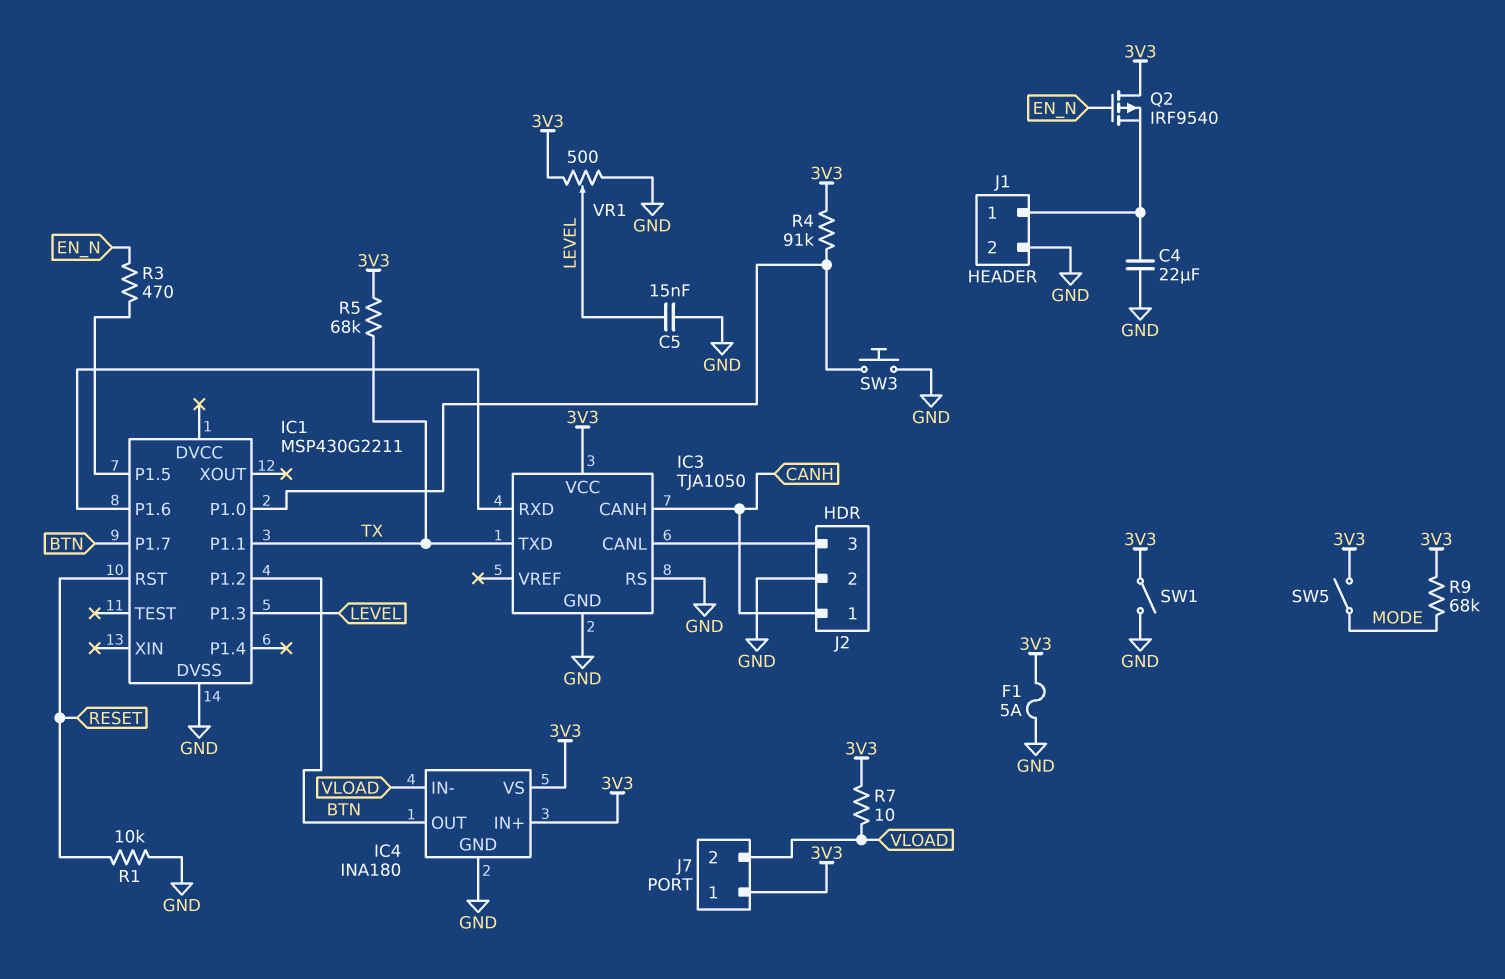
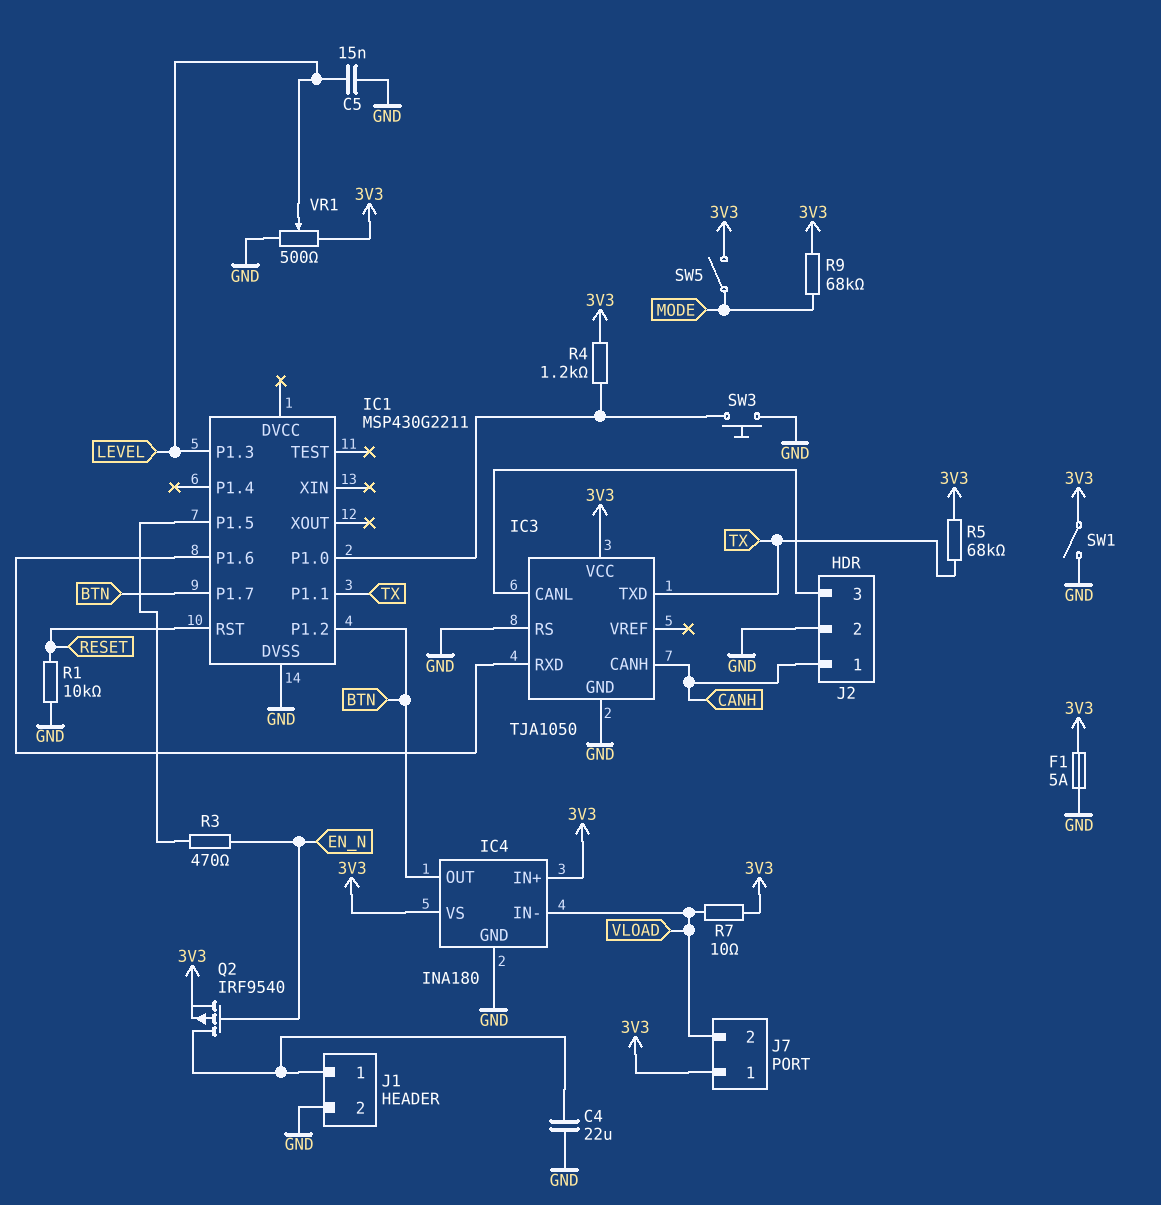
Q2: PMOS IRF9540 (G EN_N, D 3V3, S J1/1) -> PMOS IRF9540 (G EN_N, D J1/1, S 3V3)
R4: 91k (3V3, IC1/P1.0) -> 1.2k (3V3, IC1/P1.0)

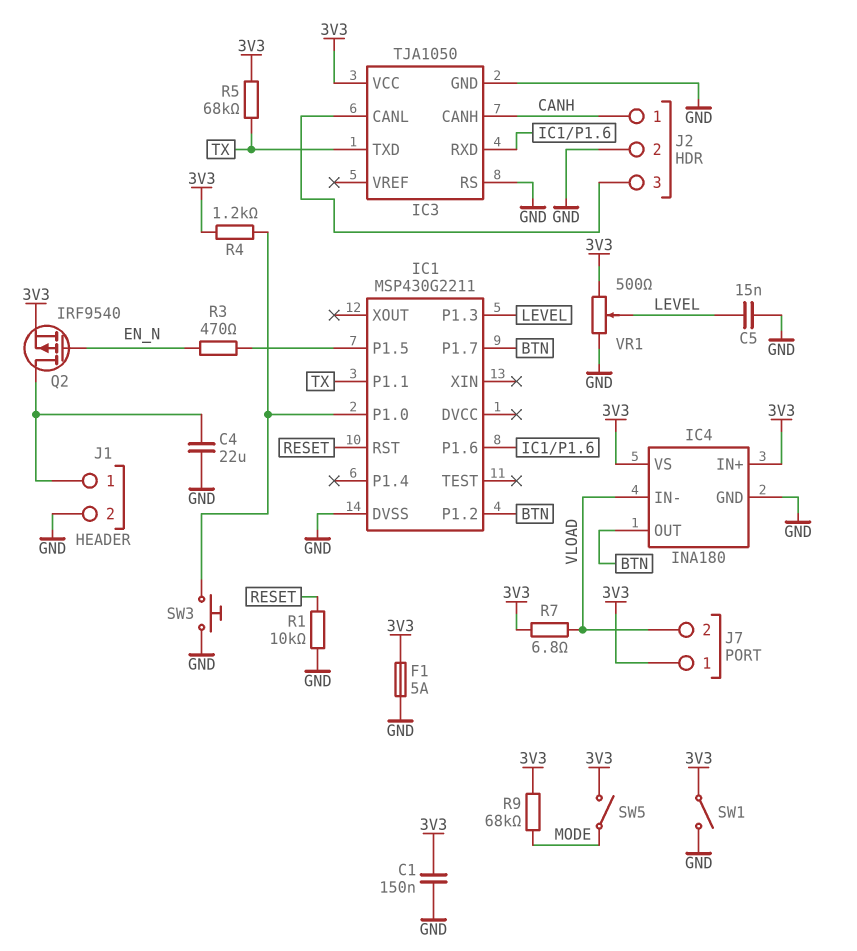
C1: none -> 150nF (3V3, GND)
R7: 10 (3V3, VLOAD) -> 6.8 (3V3, VLOAD)

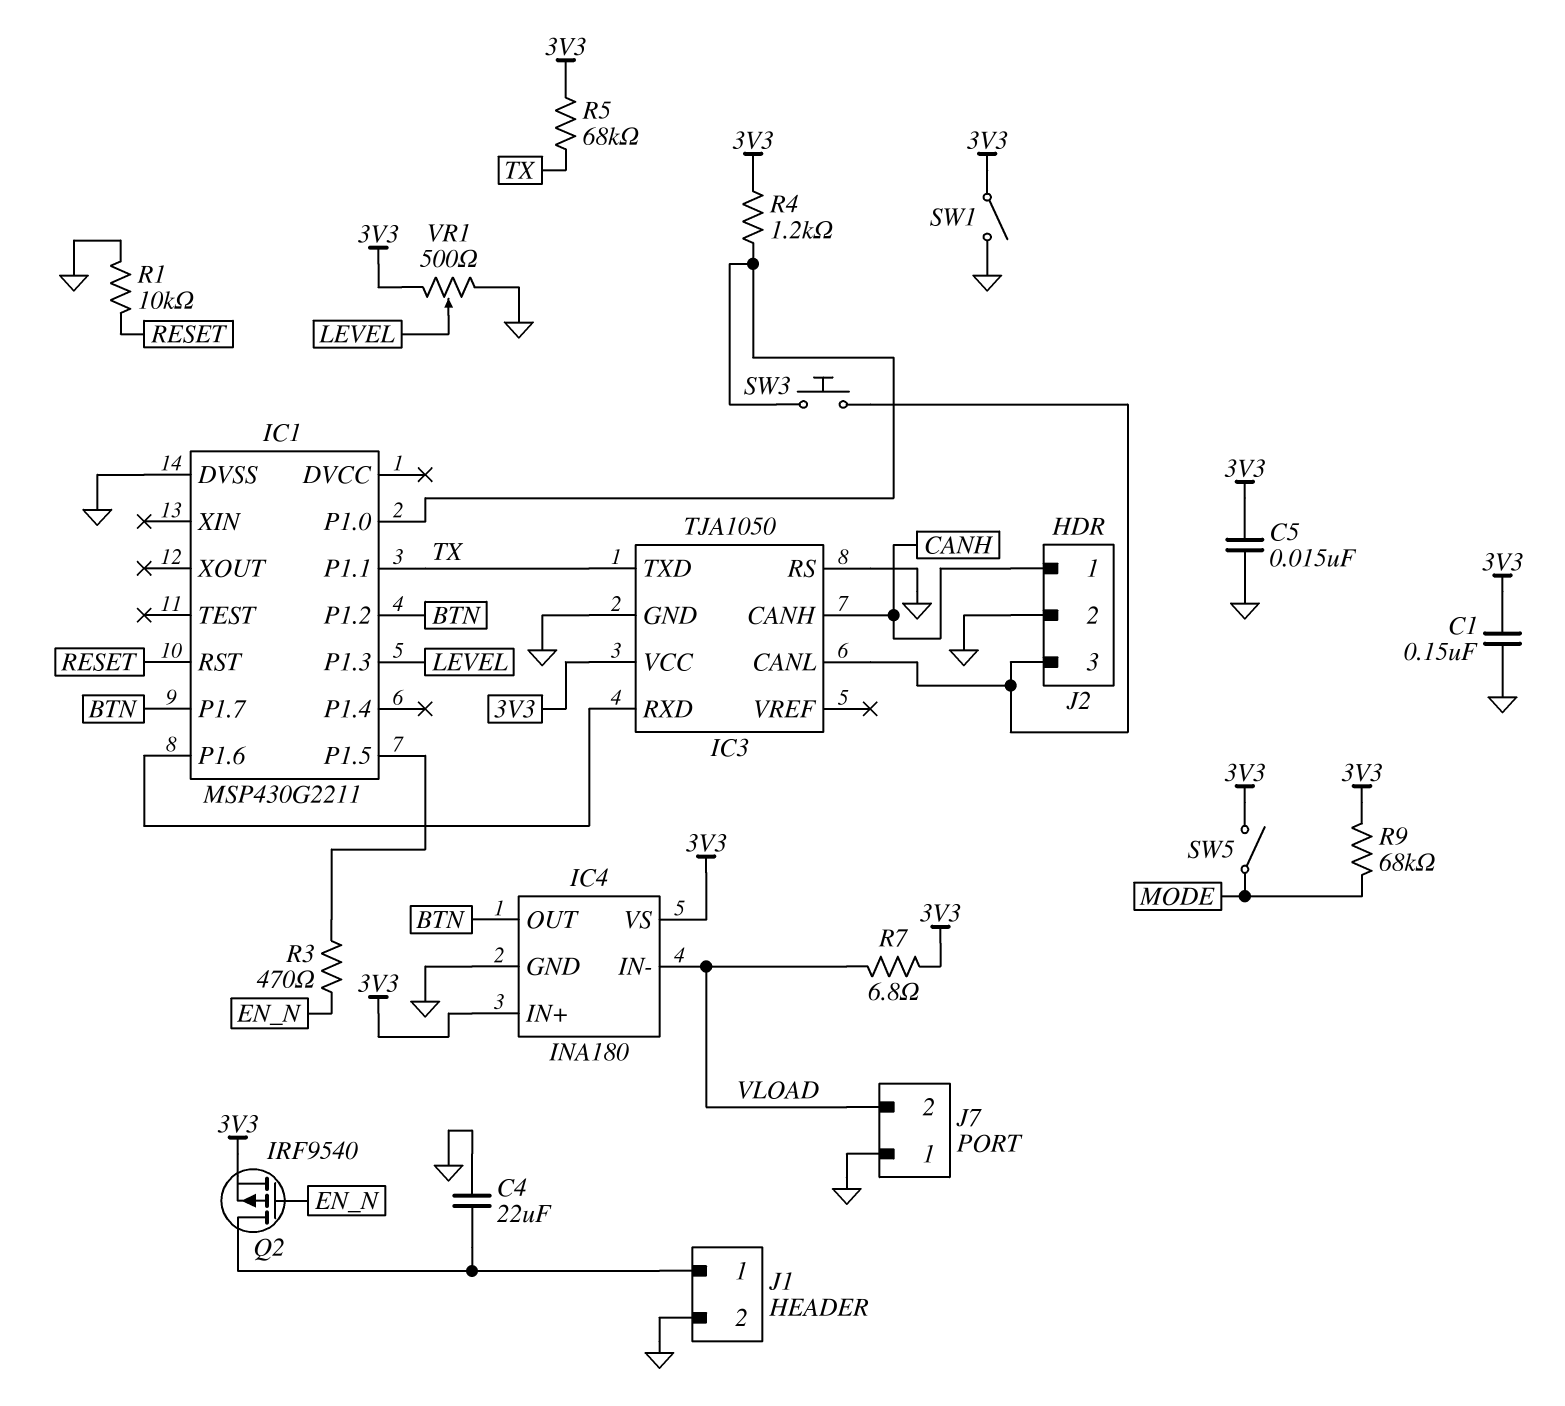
C5: 15nF (GND, LEVEL) -> 15nF (3V3, GND)
F1: 5A (3V3, GND) -> none
J7 pin 1: 3V3 -> GND
SW3: button (GND, IC1/P1.0) -> button (IC1/P1.0, IC3/CANL)

